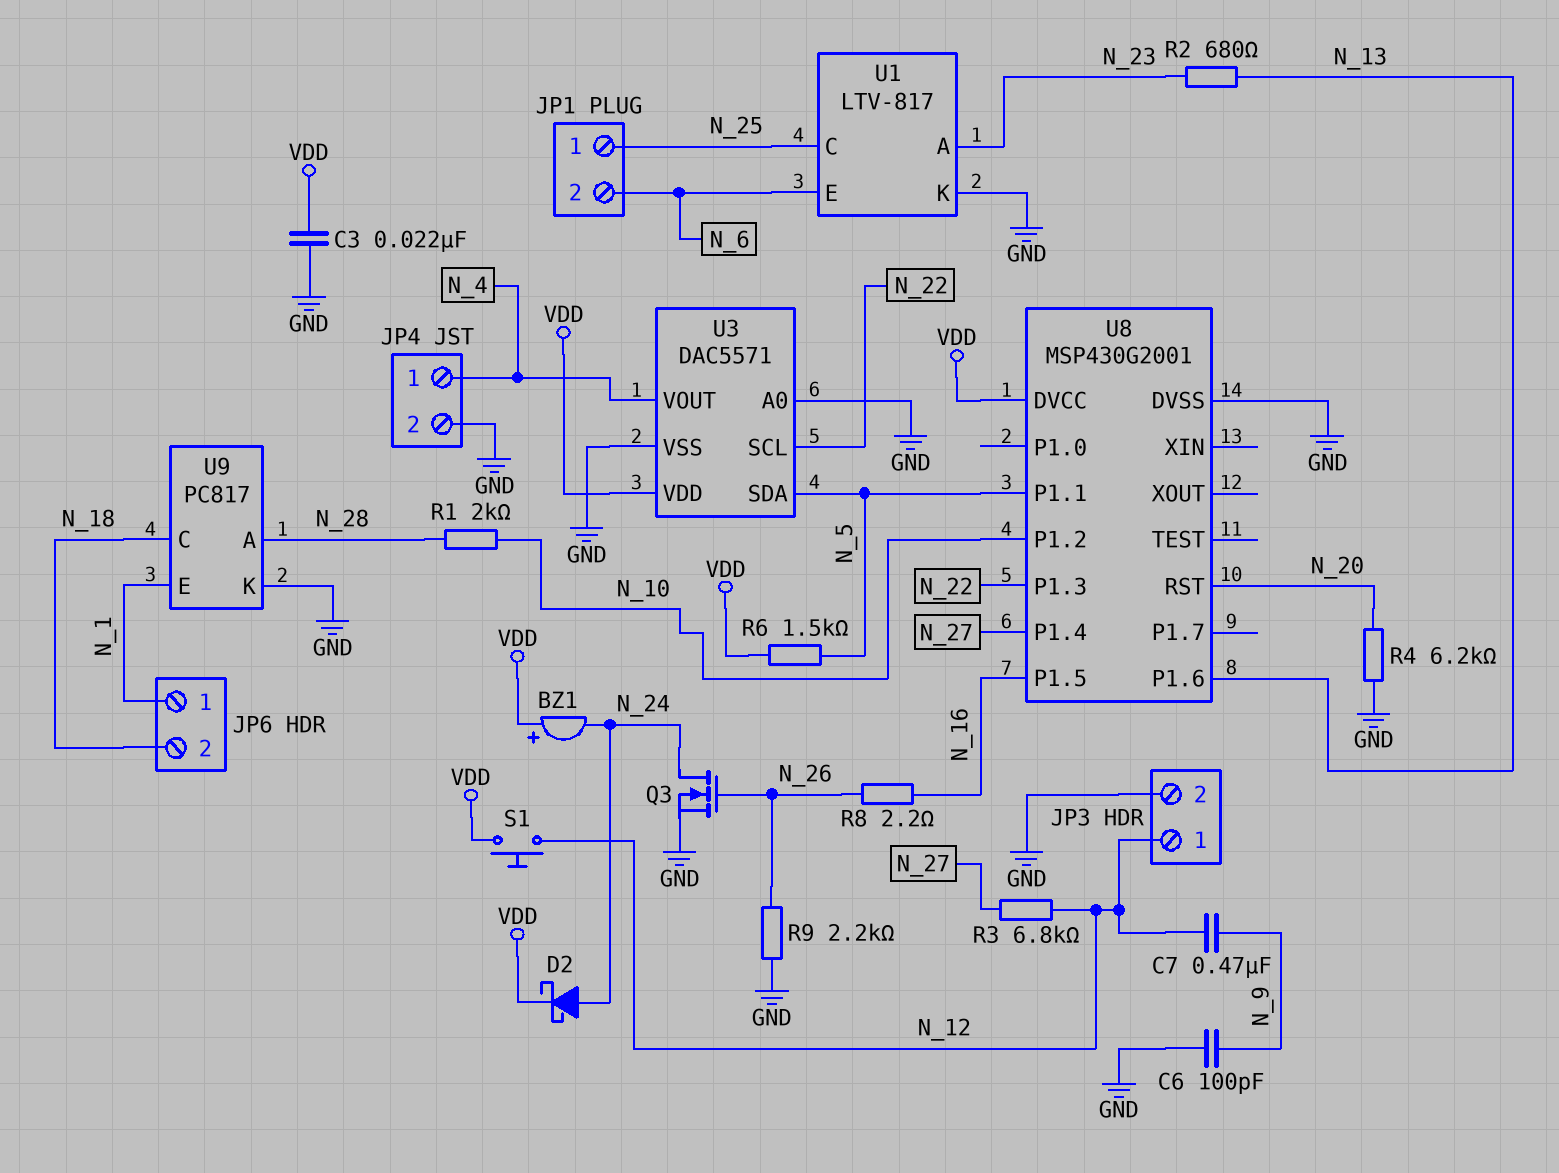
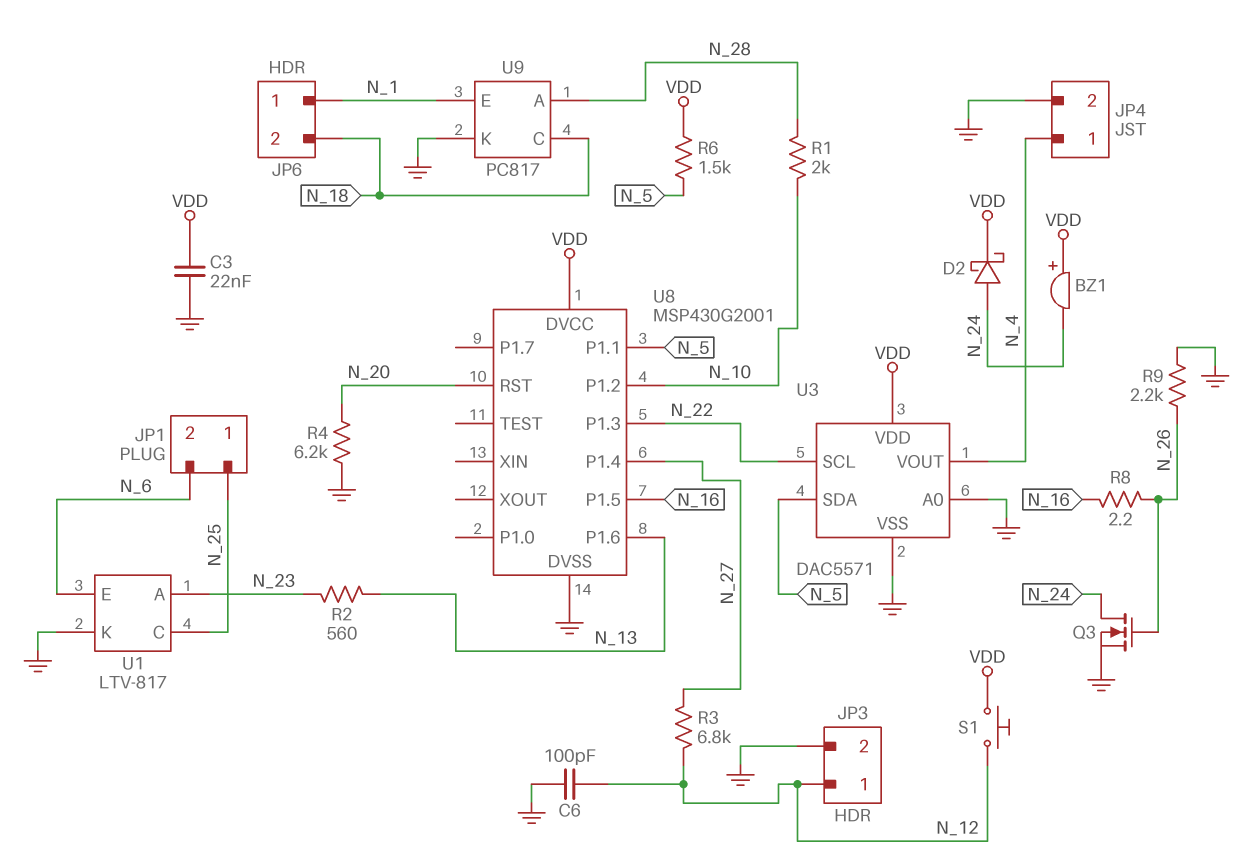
C6: 100pF (GND, N_9) -> 100pF (GND, N_12)
C7: 470nF (N_9, N_12) -> none
R2: 680 (N_13, N_23) -> 560 (N_13, N_23)

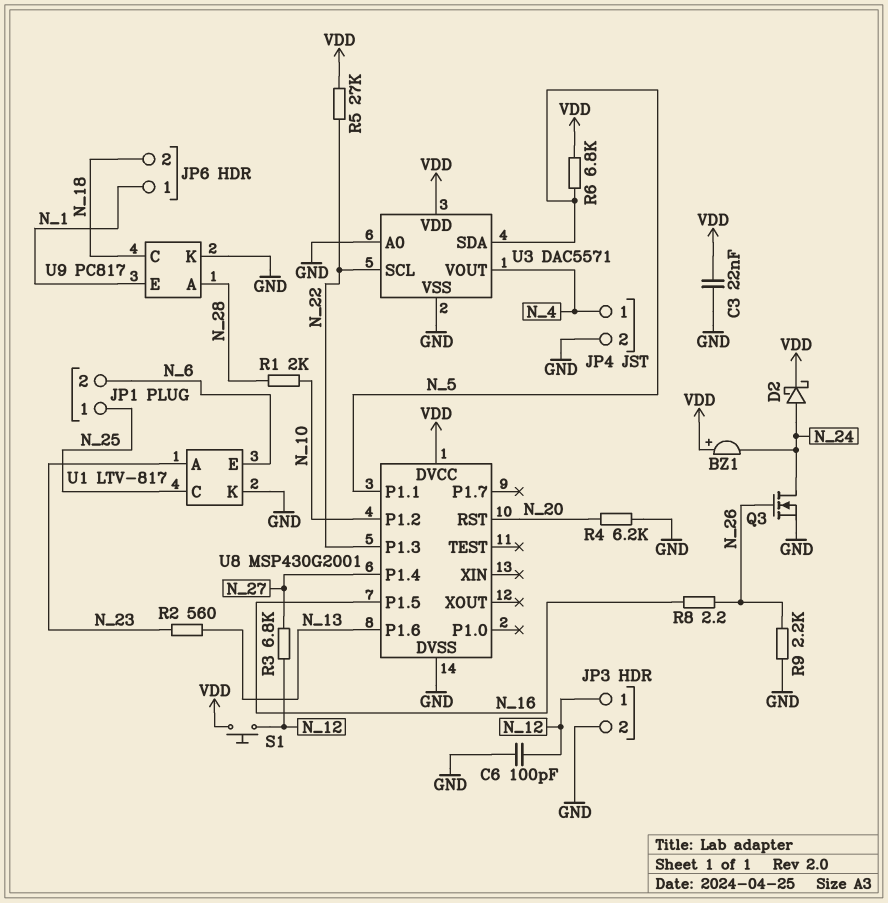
R5: none -> 27k (N_22, VDD)
R6: 1.5k (N_5, VDD) -> 6.8k (N_5, VDD)

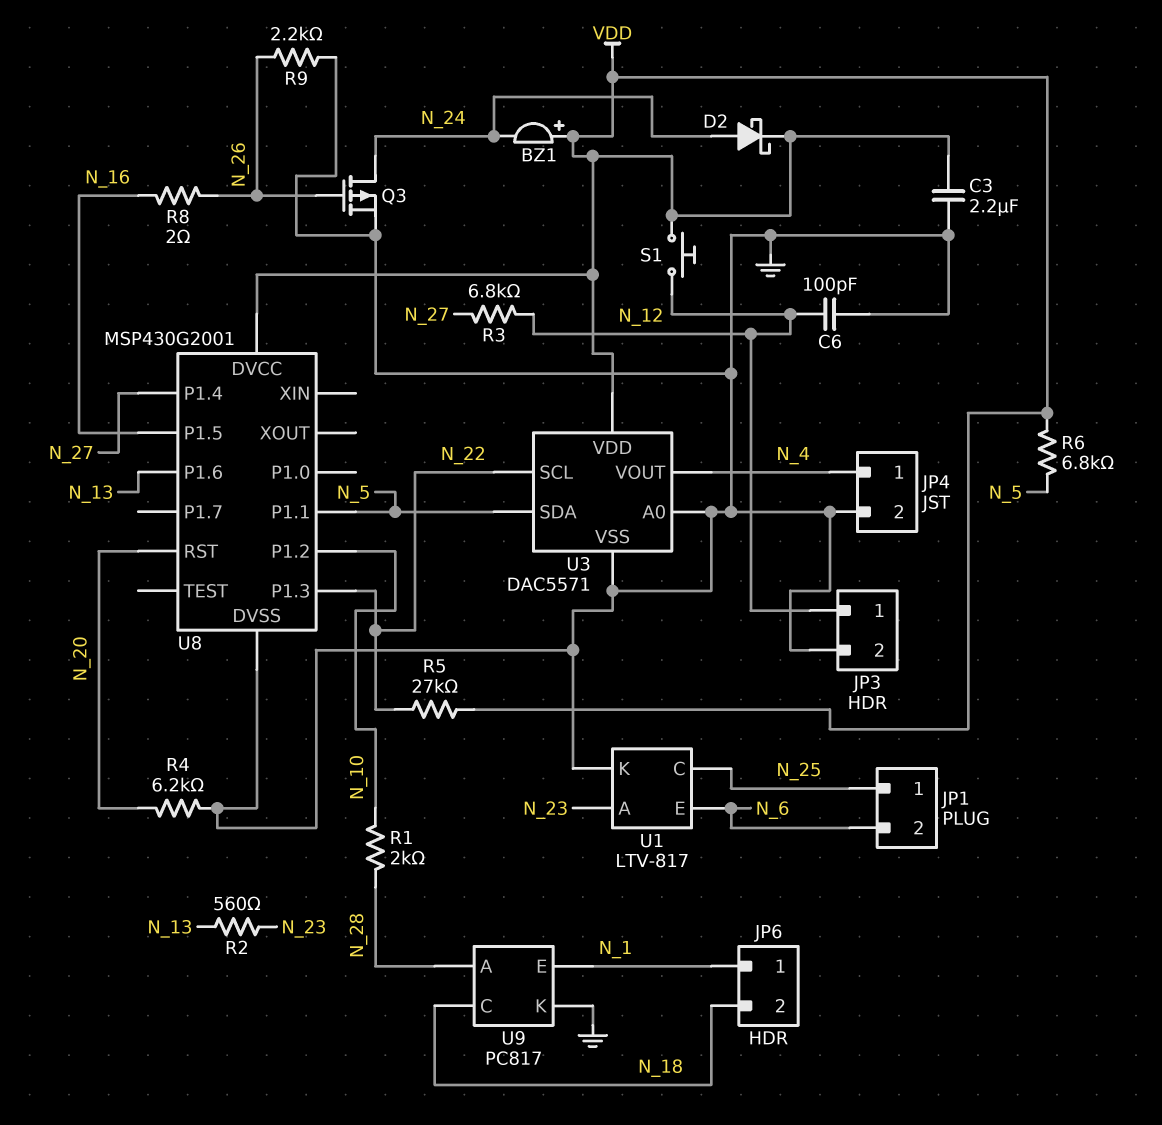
C3: 22nF (GND, VDD) -> 2.2uF (GND, VDD)
Q3: NMOS (G N_26, D N_24, S GND) -> PMOS (G N_26, D N_24, S GND)
R8: 2.2 (N_16, N_26) -> 2 (N_16, N_26)

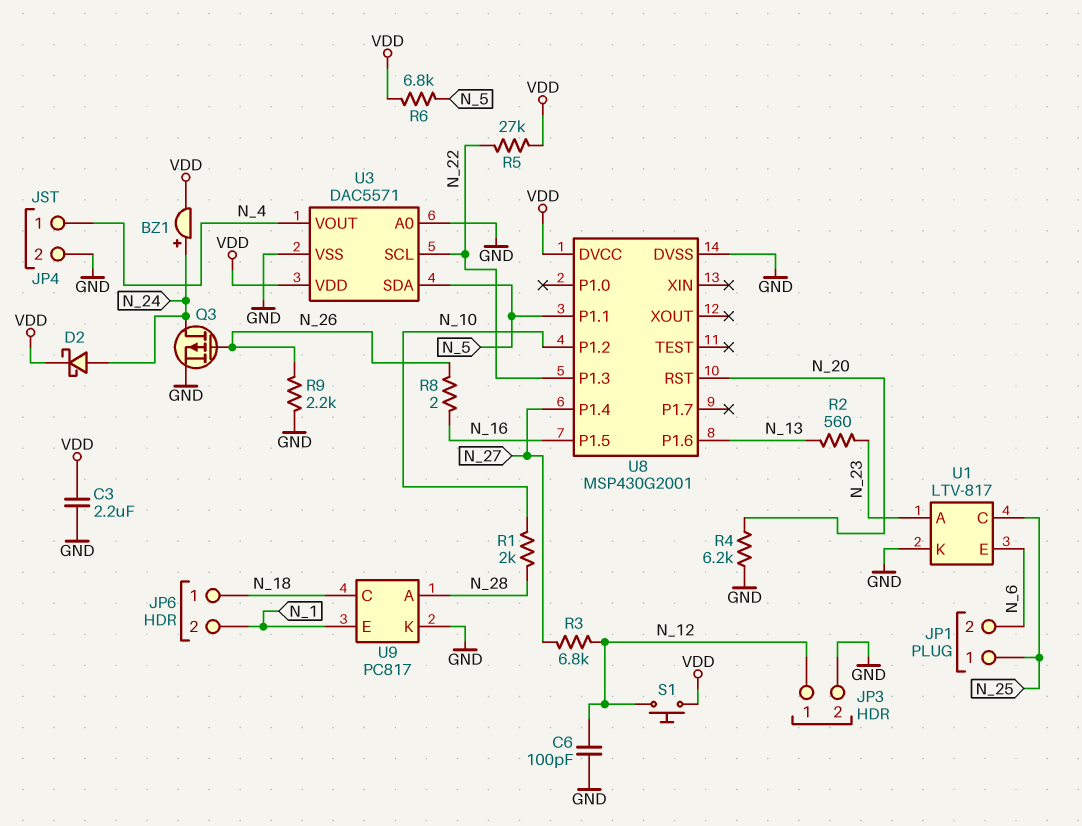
BZ1: buzzer (plus VDD, minus N_24) -> buzzer (plus N_24, minus VDD)
JP6 pin 1: N_1 -> N_18
JP6 pin 2: N_18 -> N_1

